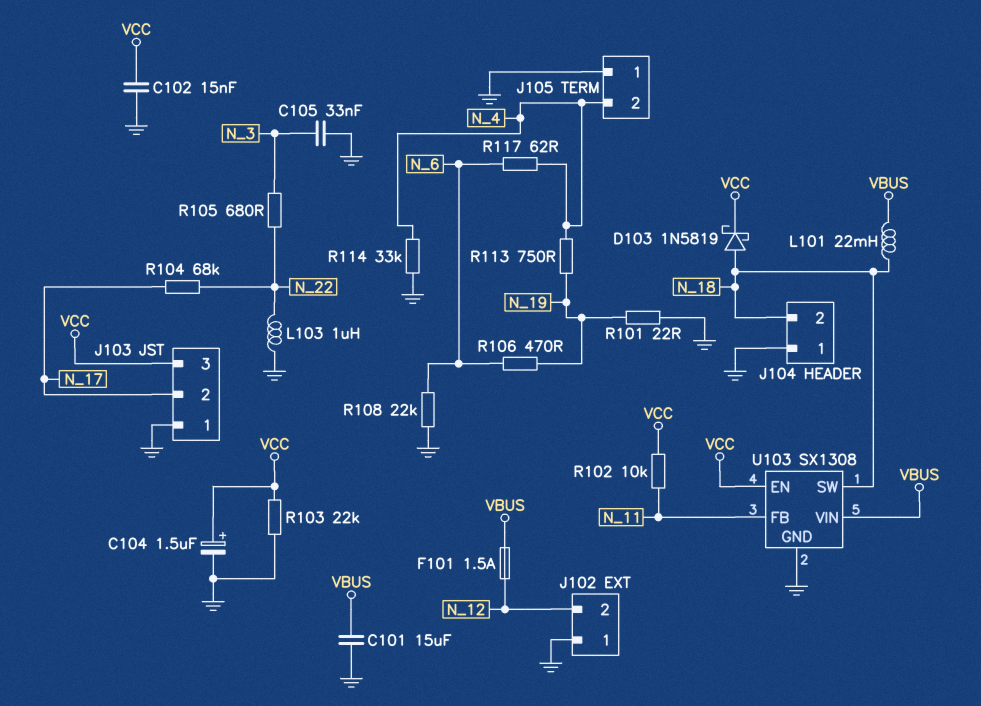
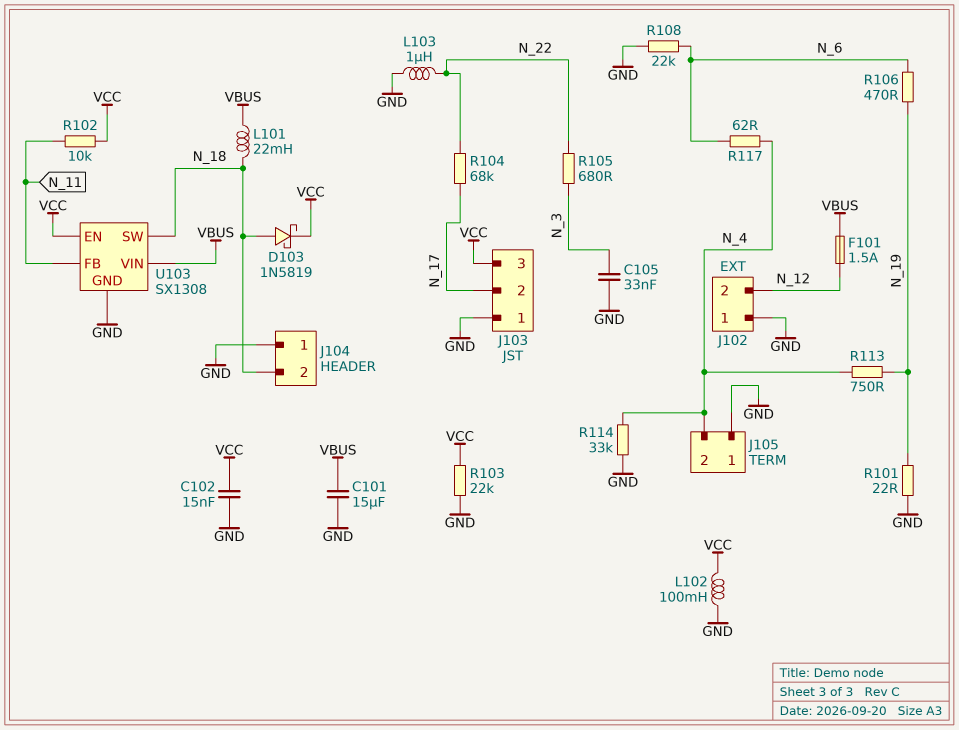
C104: 1.5uF (plus VCC, minus GND) -> none
L102: none -> 100mH (GND, VCC)

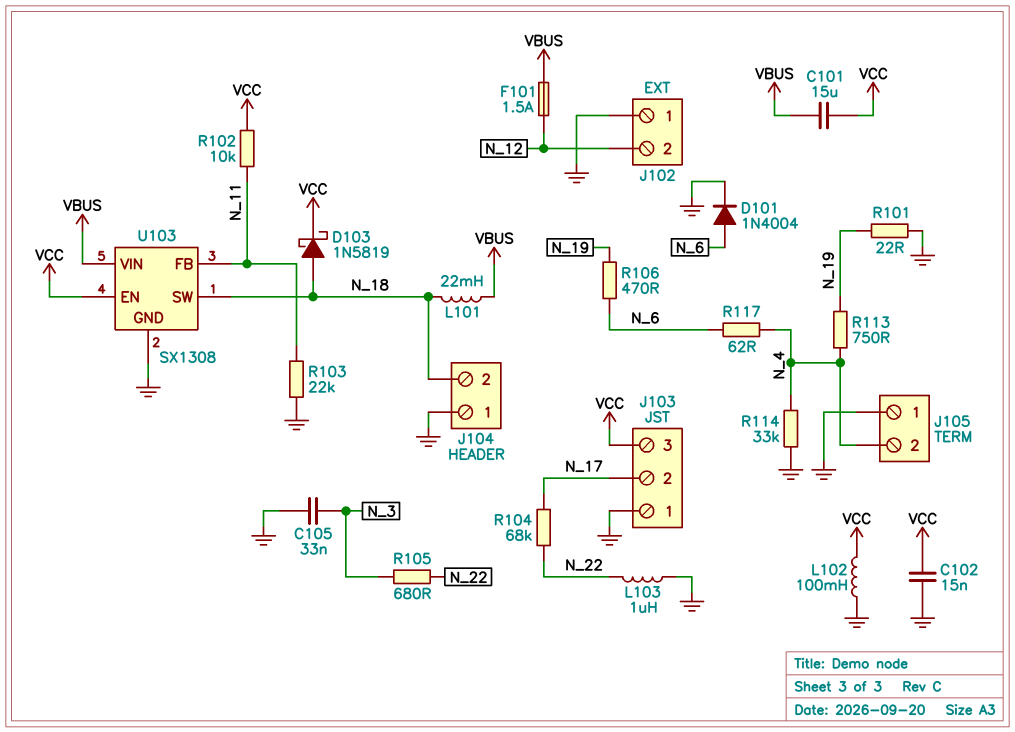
C101: 15uF (GND, VBUS) -> 15uF (VBUS, VCC)
D101: none -> diode 1N4004 (A N_6, K GND)
R103: 22k (GND, VCC) -> 22k (GND, N_11)
R108: 22k (GND, N_6) -> none

